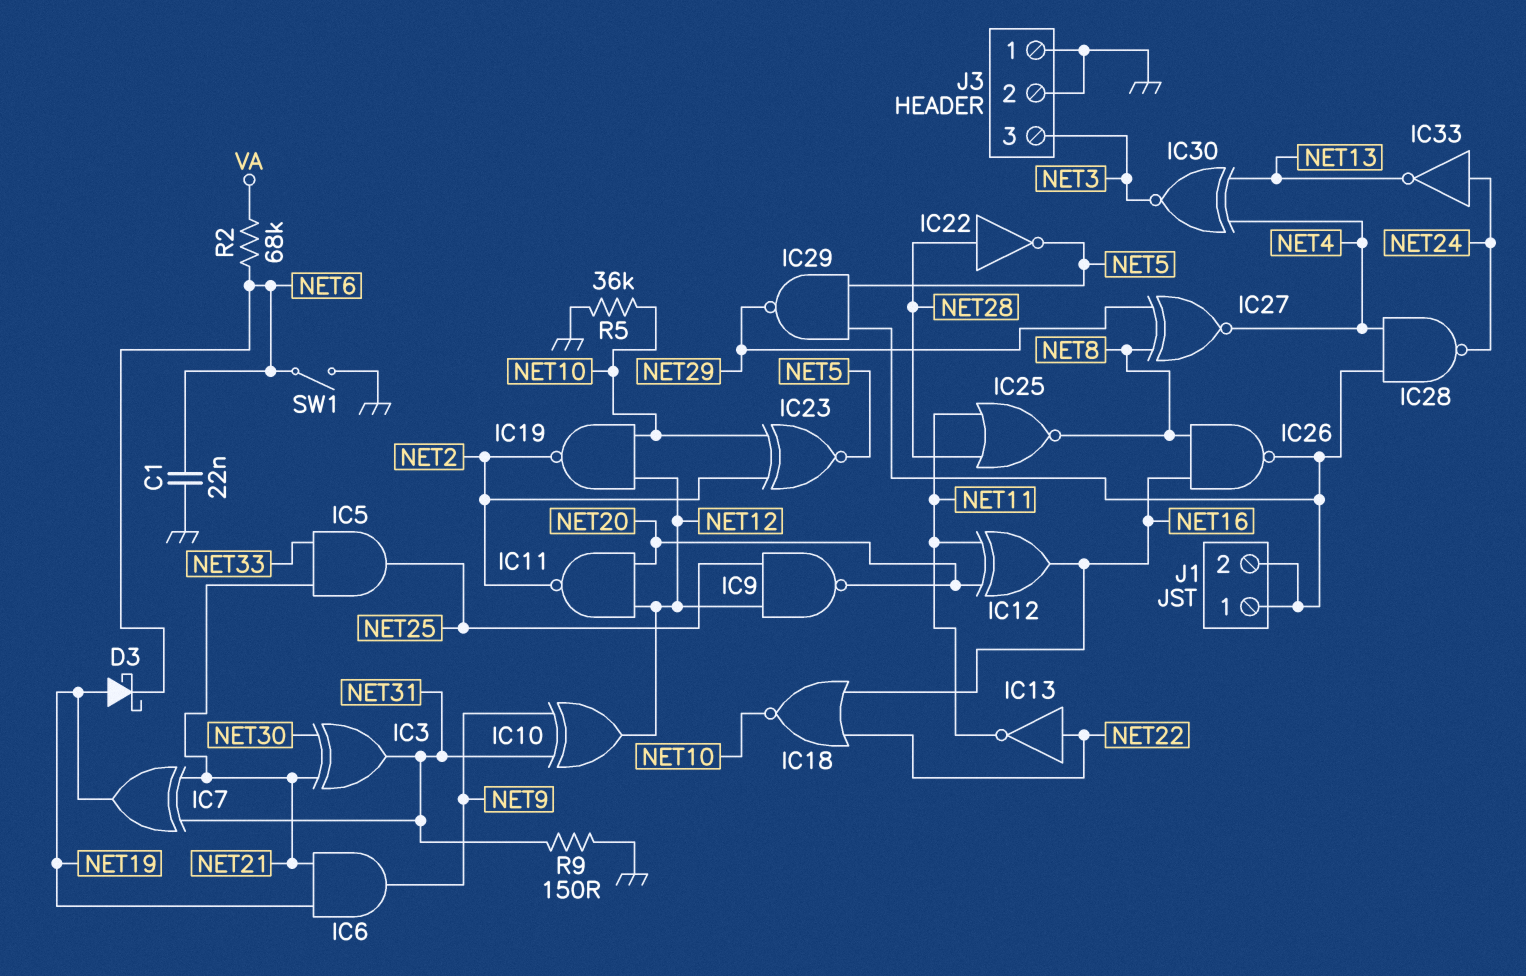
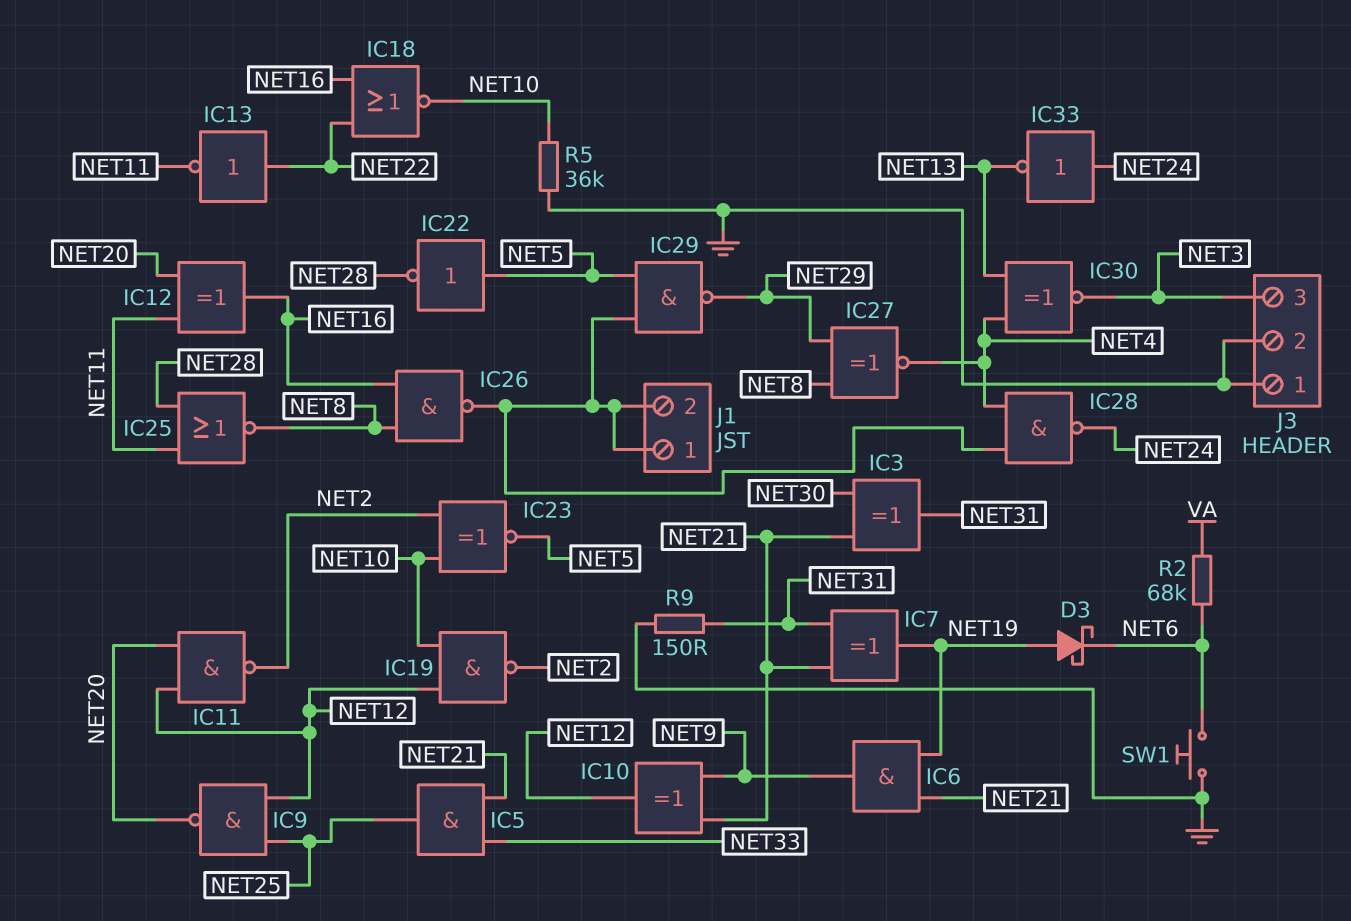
C1: 22nF (GND, NET6) -> none
IC10: XOR (in NET9, in NET31, out NET12) -> XOR (in NET9, in NET21, out NET12)
IC22: NOT (in NET28, out NET5) -> NOT (in NET5, out NET28)
SW1: switch (GND, NET6) -> button (GND, NET6)

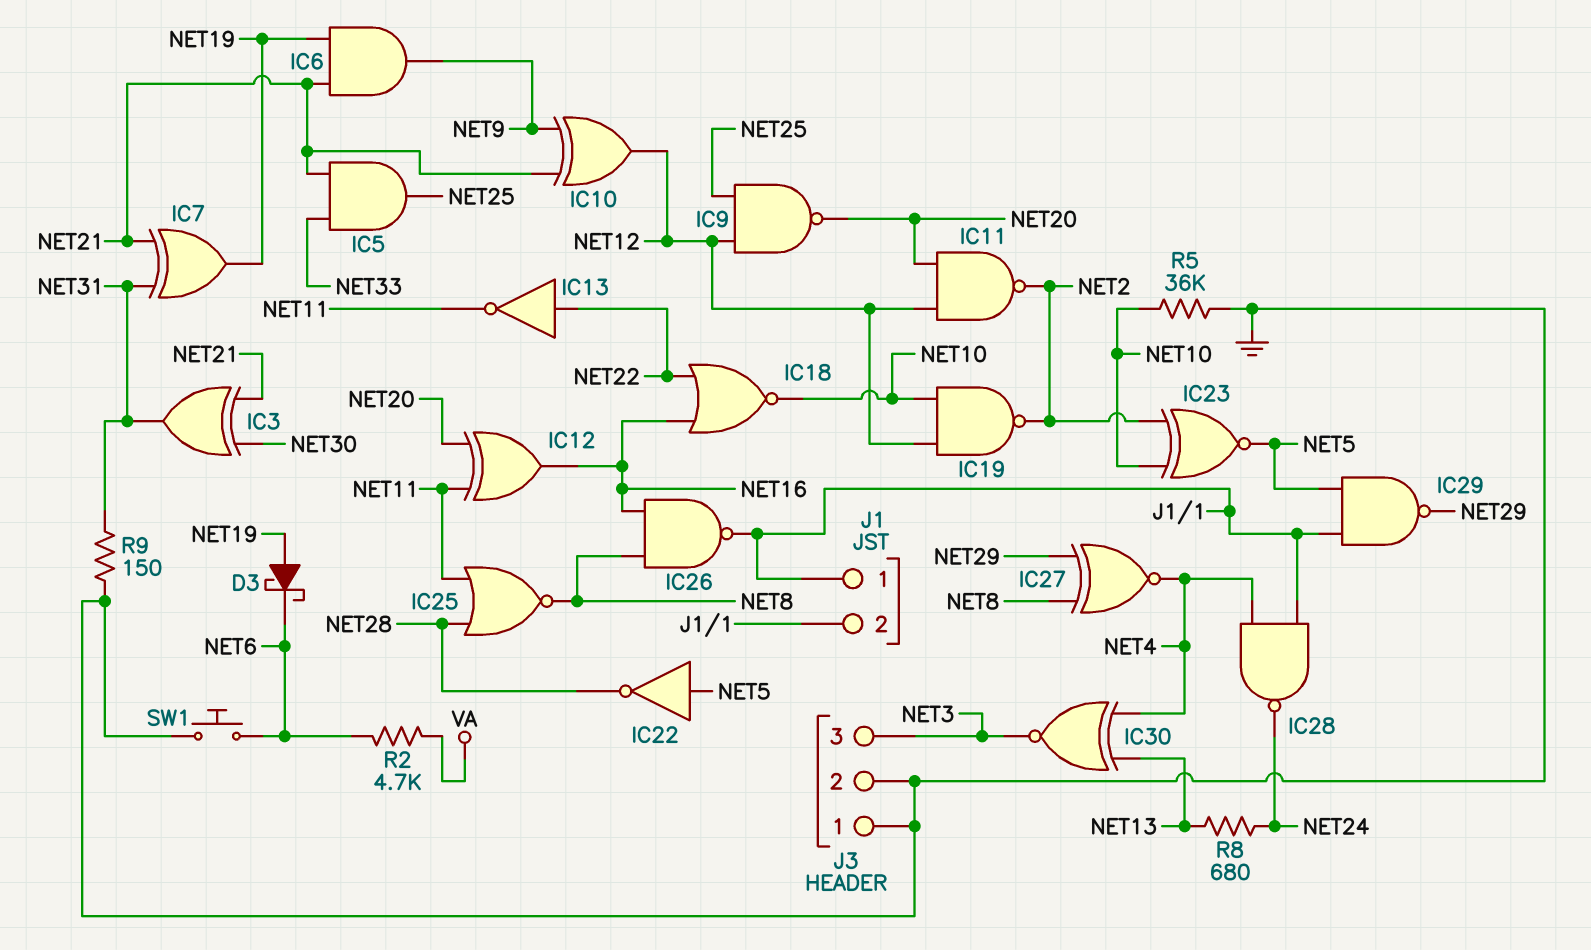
IC33: NOT (in NET24, out NET13) -> none
R2: 68k (NET6, VA) -> 4.7k (NET6, VA)
R8: none -> 680 (NET13, NET24)

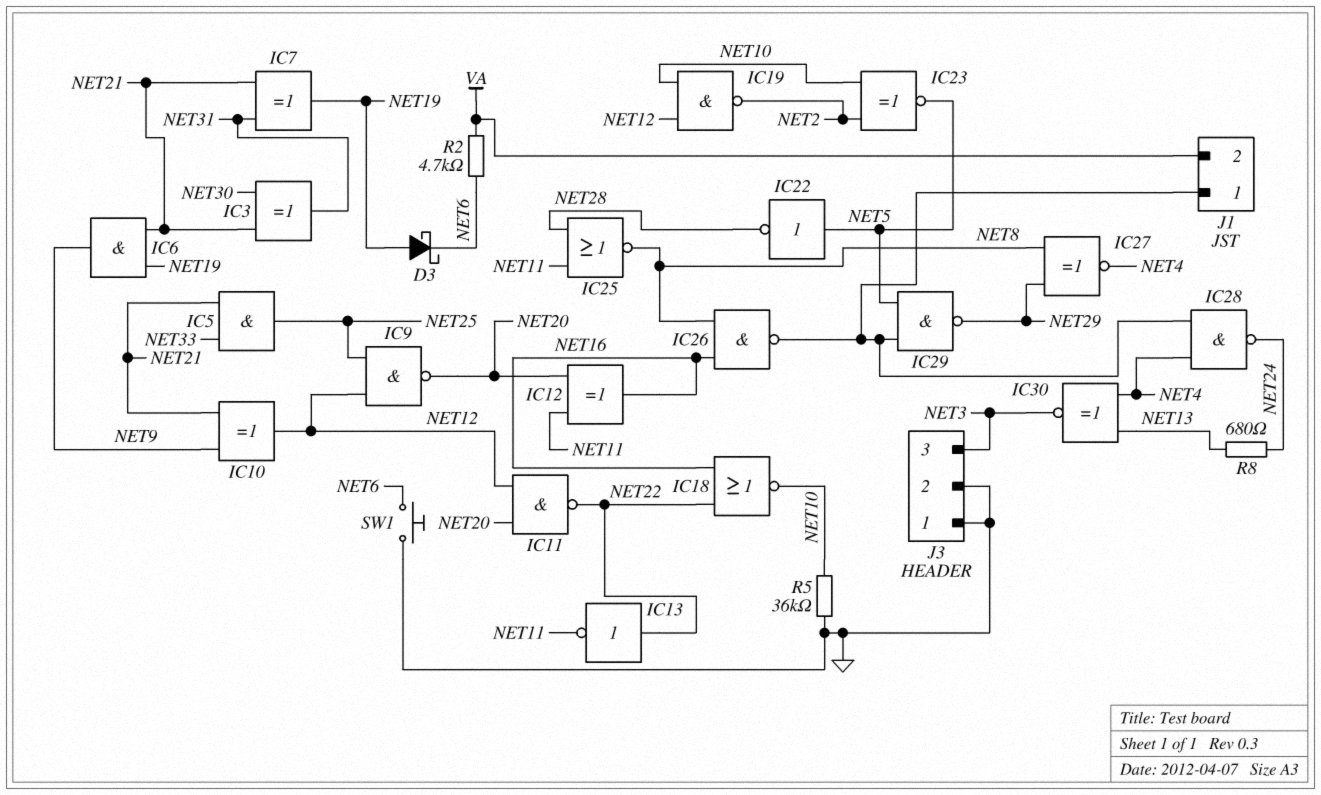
IC11: NAND (in NET12, in NET20, out NET2) -> NAND (in NET12, in NET20, out NET22)
J1 pin 2: J1/1 -> VA
R9: 150 (GND, NET31) -> none

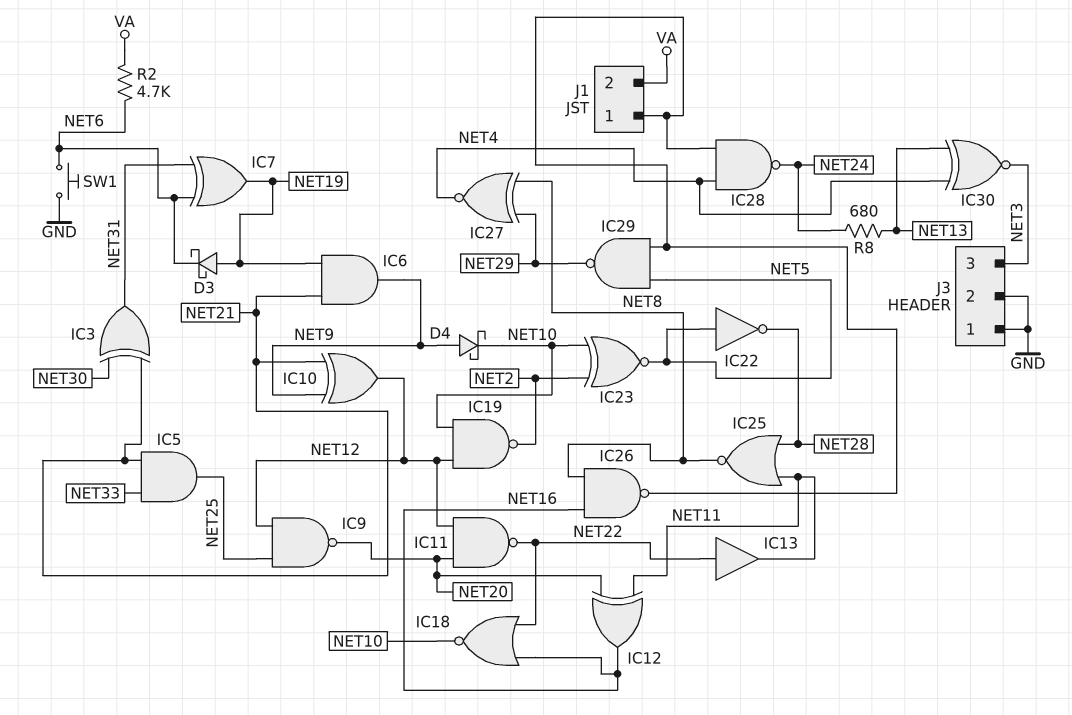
D4: none -> schottky (A NET9, K NET10)
IC7: XOR (in NET21, in NET31, out NET19) -> XOR (in NET6, in NET31, out NET19)
IC13: NOT (in NET22, out NET11) -> buffer (in NET22, out NET11)
R5: 36k (GND, NET10) -> none

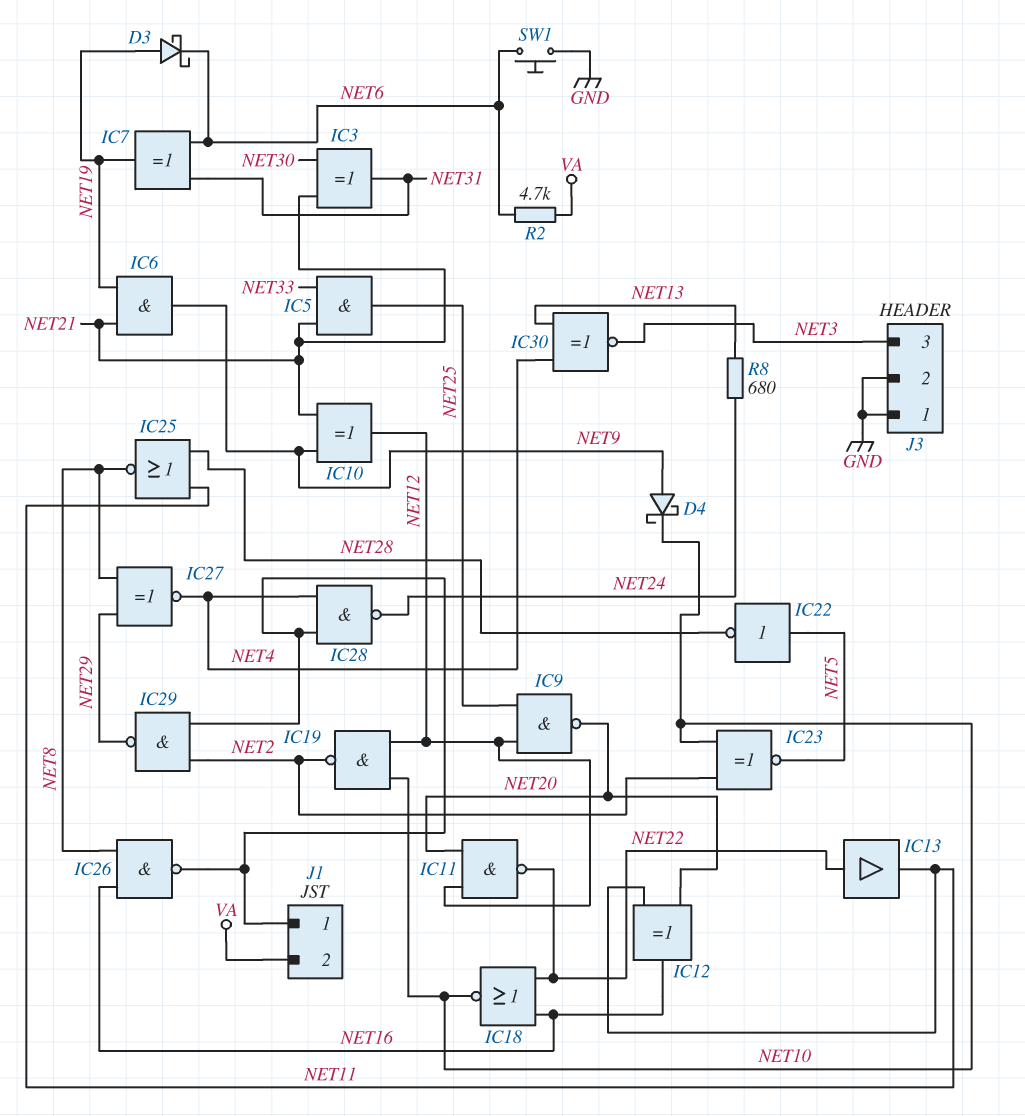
IC29: NAND (in J1/1, in NET5, out NET29) -> NAND (in J1/1, in NET2, out NET29)

